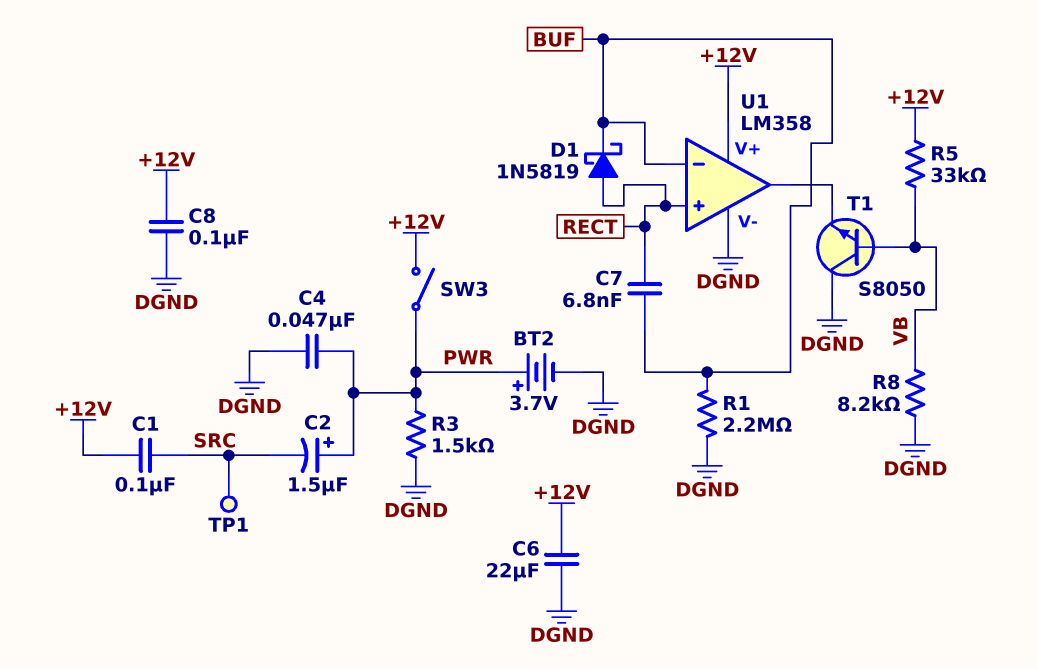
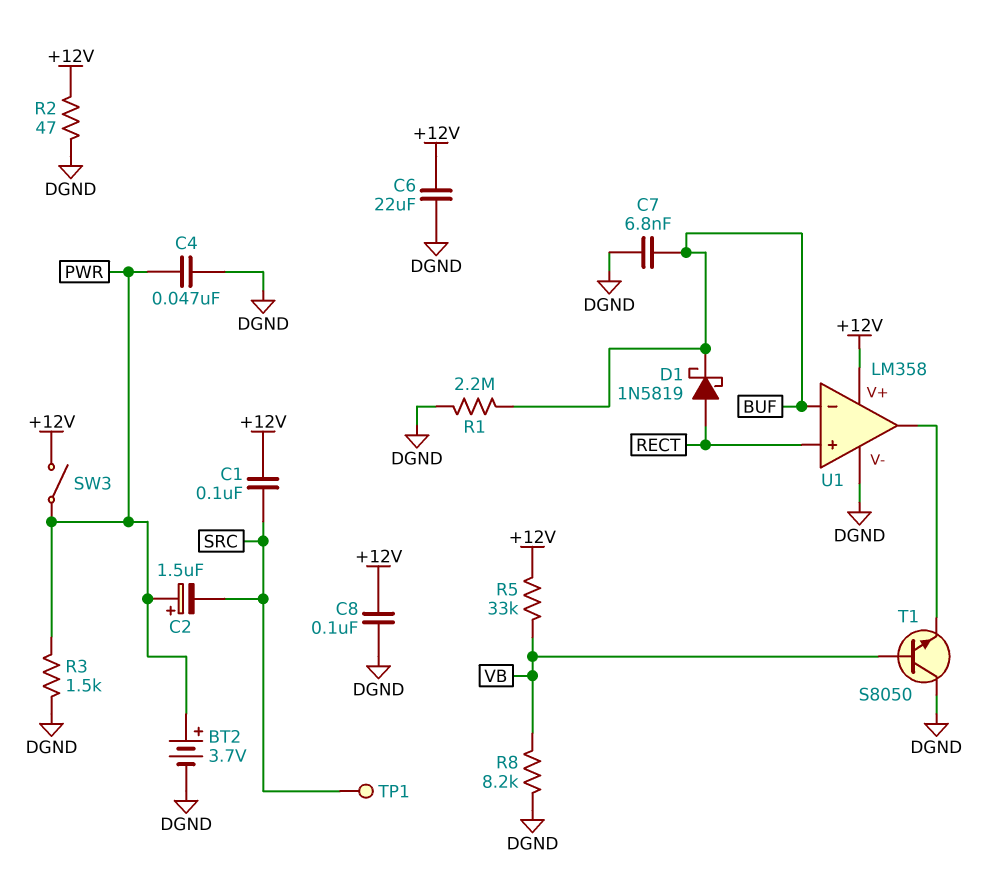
C7: 6.8nF (BUF, RECT) -> 6.8nF (BUF, DGND)
R2: none -> 47 (+12V, DGND)

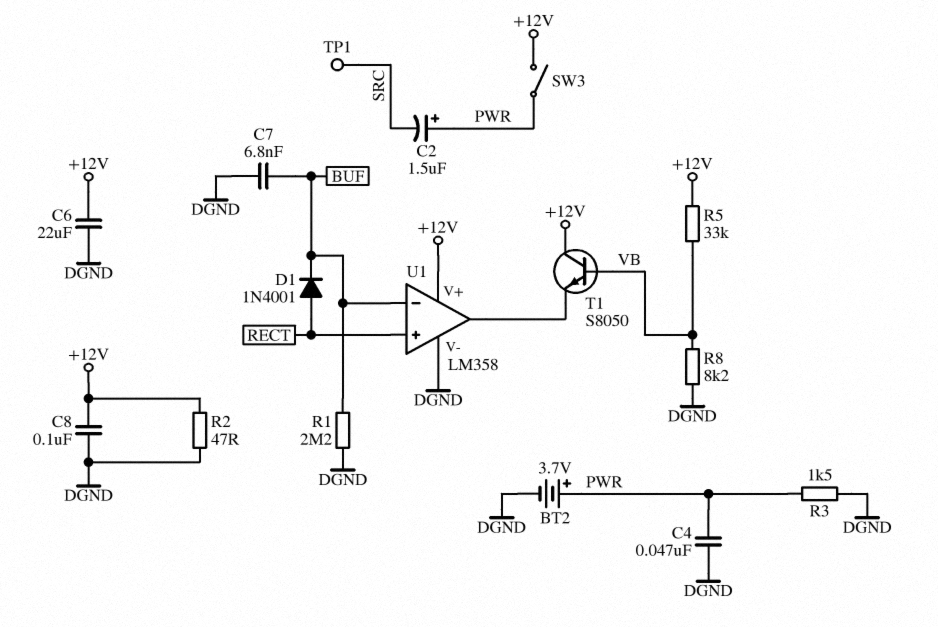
C1: 100nF (+12V, SRC) -> none
D1: schottky 1N5819 (A RECT, K BUF) -> diode 1N4001 (A RECT, K BUF)
T1: NPN S8050 (B VB, C DGND, E U1/out) -> NPN S8050 (B VB, C +12V, E U1/out)

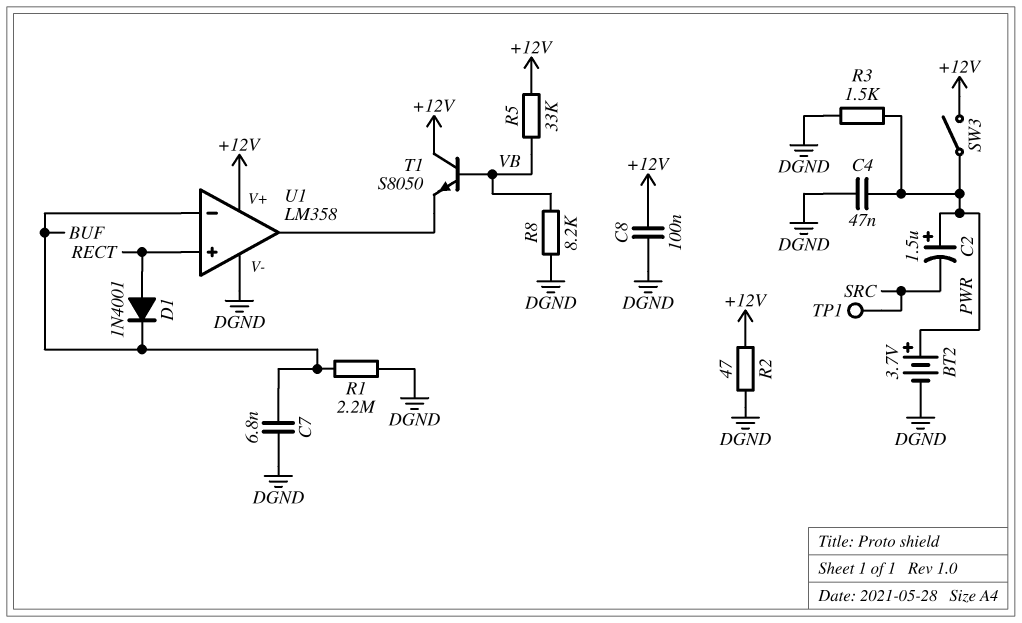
C6: 22uF (+12V, DGND) -> none

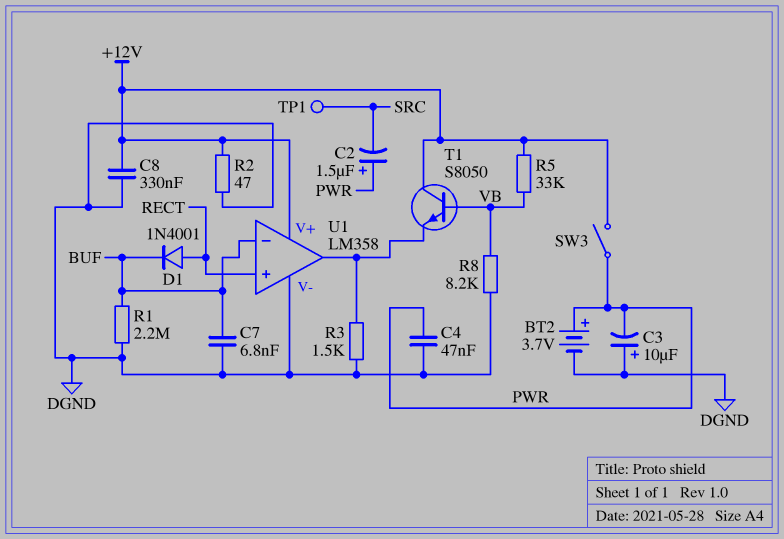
C3: none -> 10uF (plus DGND, minus PWR)
C8: 100nF (+12V, DGND) -> 330nF (+12V, DGND)
R3: 1.5k (DGND, PWR) -> 1.5k (DGND, U1/out)

